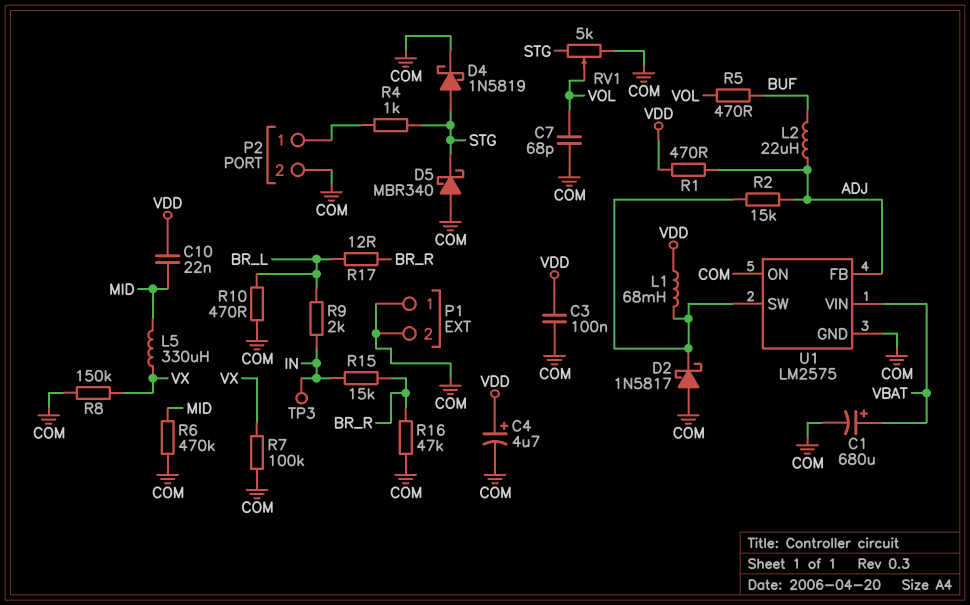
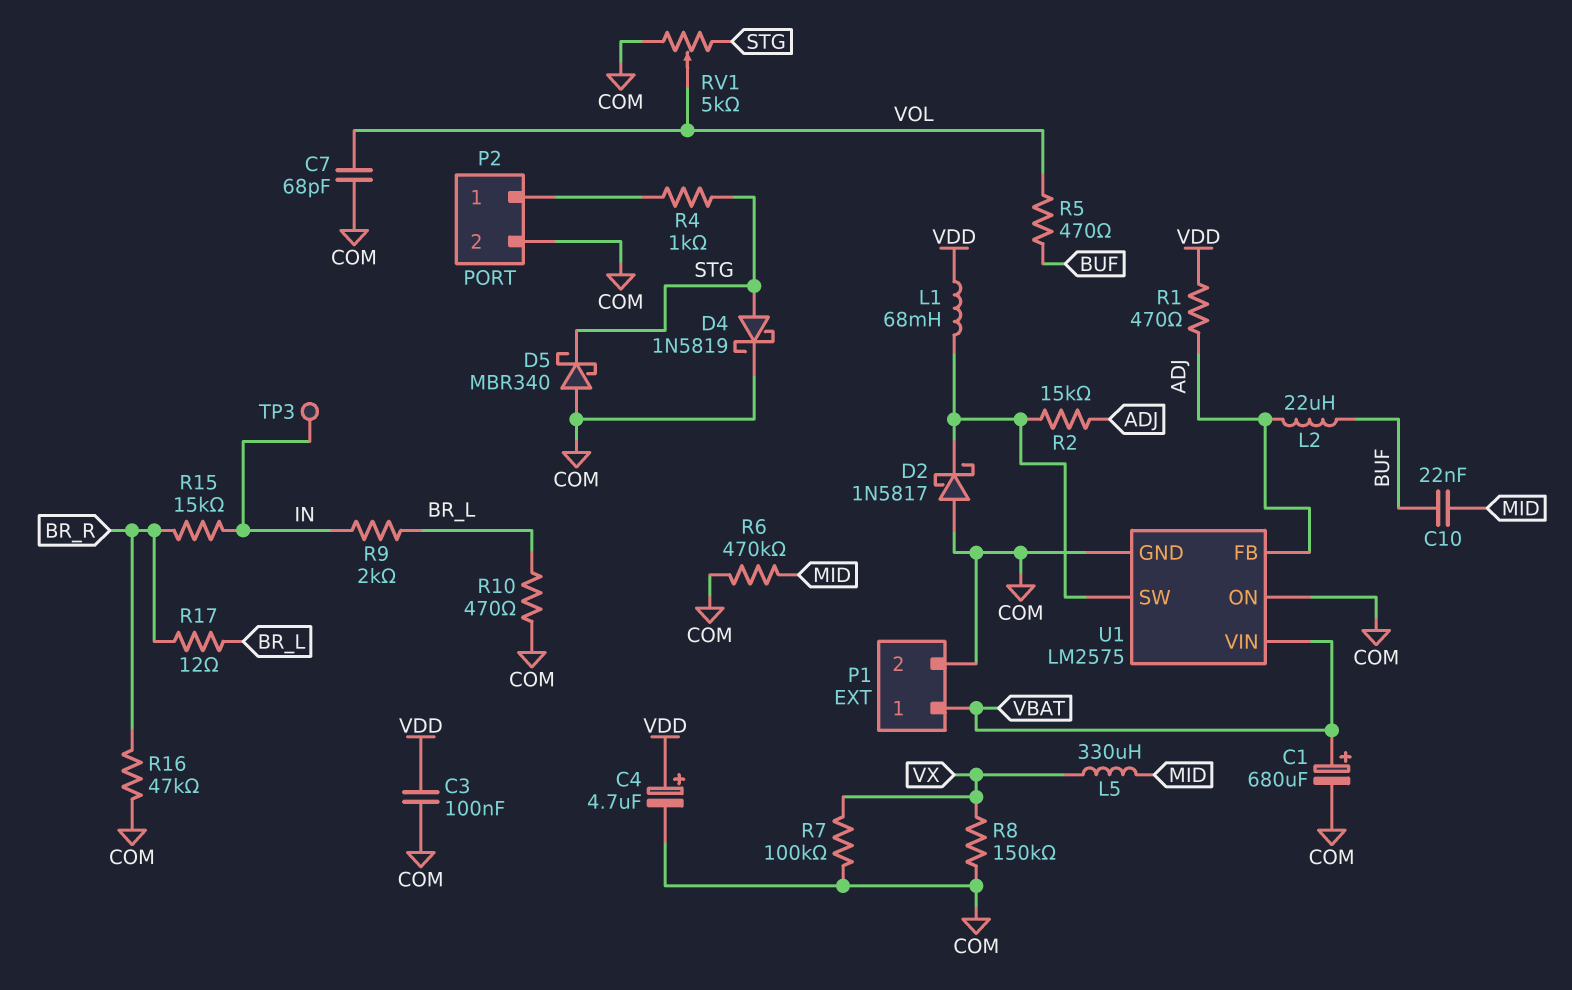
C10: 22nF (MID, VDD) -> 22nF (BUF, MID)
P1 pin 1: COM -> VBAT

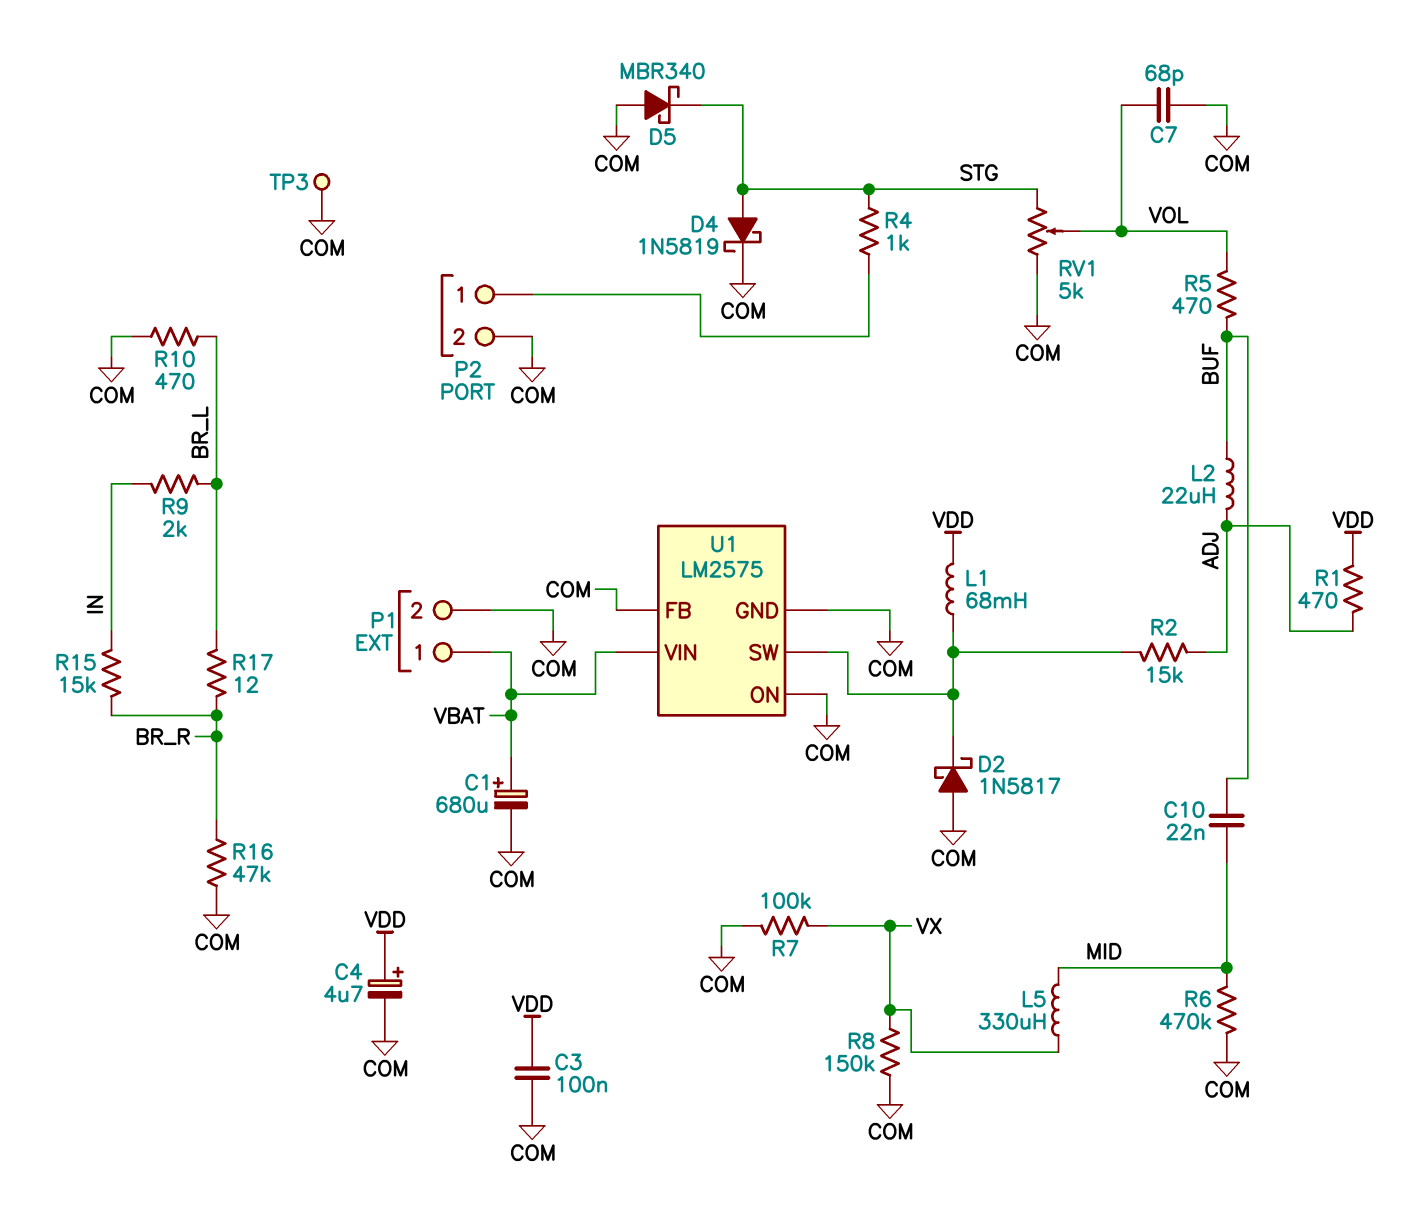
TP3: test point (IN) -> test point (COM)
U1 pin FB: ADJ -> COM

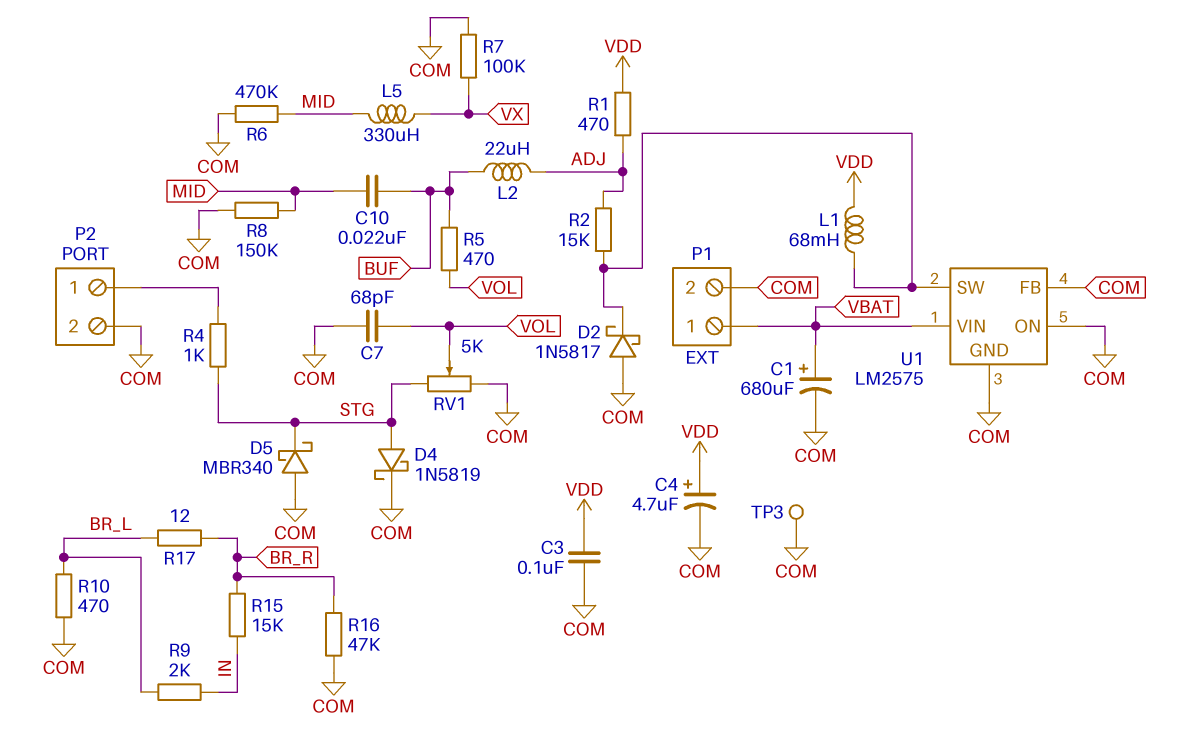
R8: 150k (COM, VX) -> 150k (COM, MID)

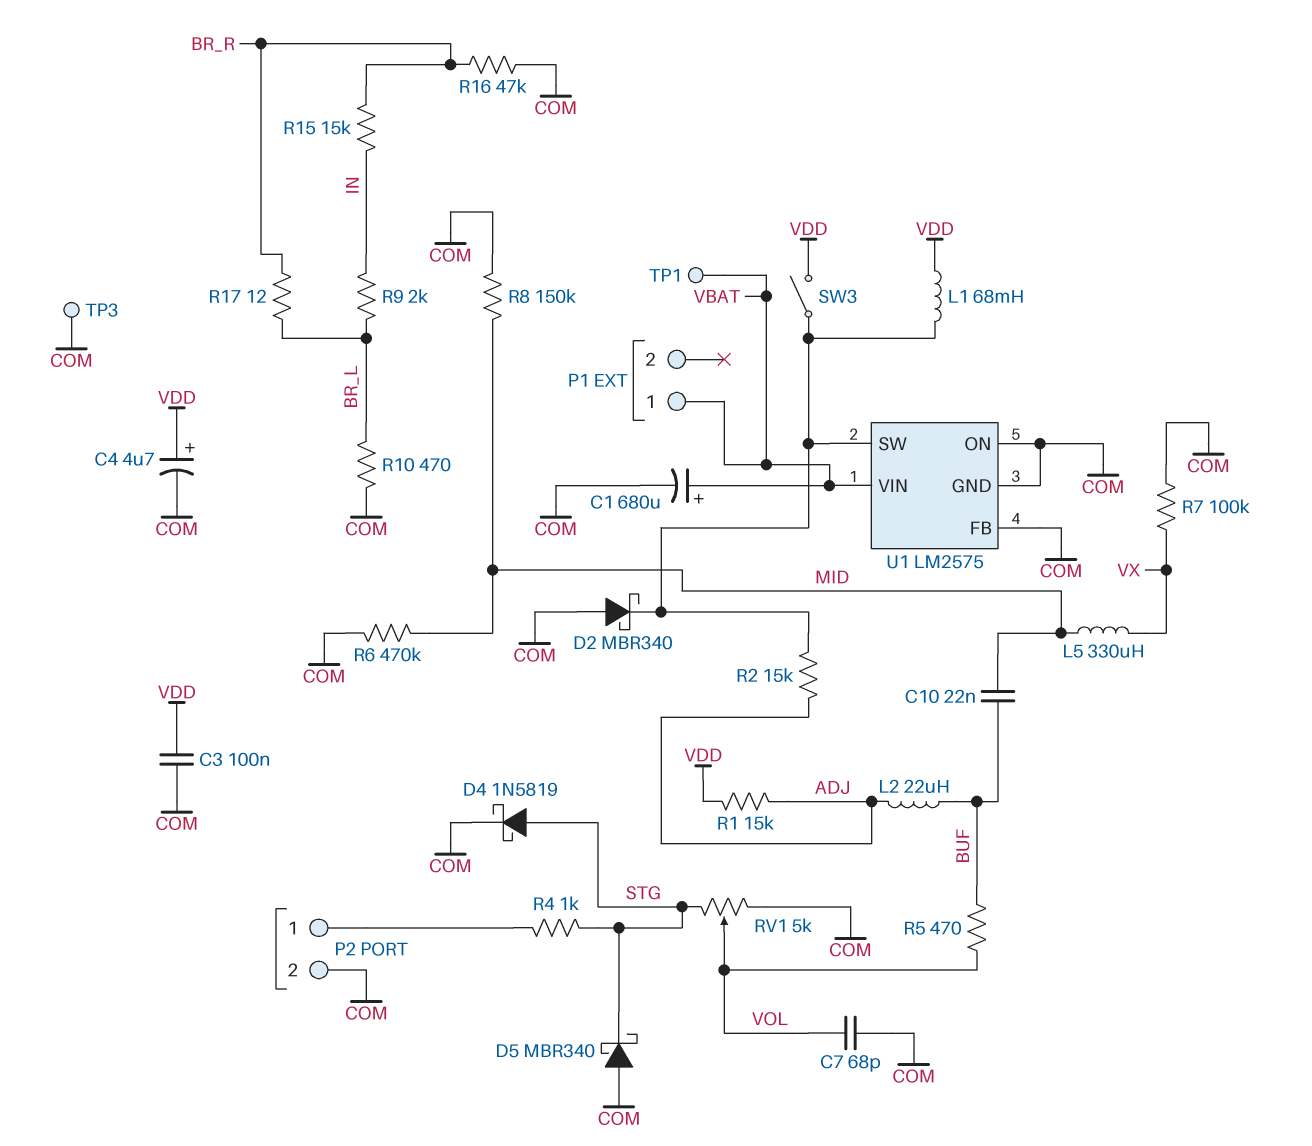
D2: schottky 1N5817 (A COM, K U1/SW) -> schottky MBR340 (A COM, K U1/SW)
P1 pin 2: COM -> none
R1: 470 (ADJ, VDD) -> 15k (ADJ, VDD)
SW3: none -> switch (U1/SW, VDD)
TP1: none -> test point (VBAT)

